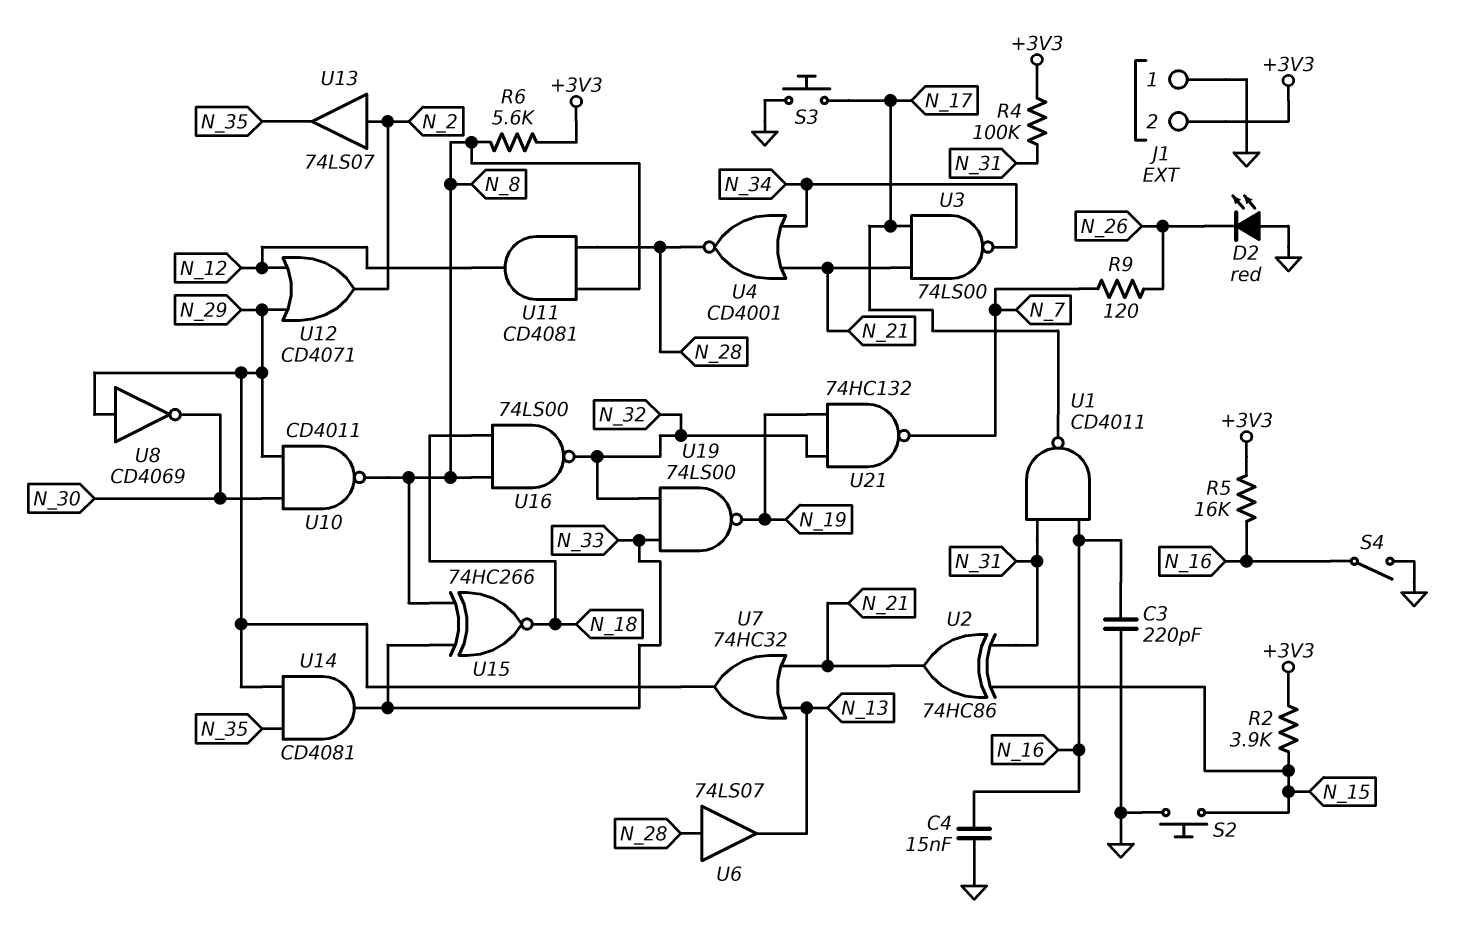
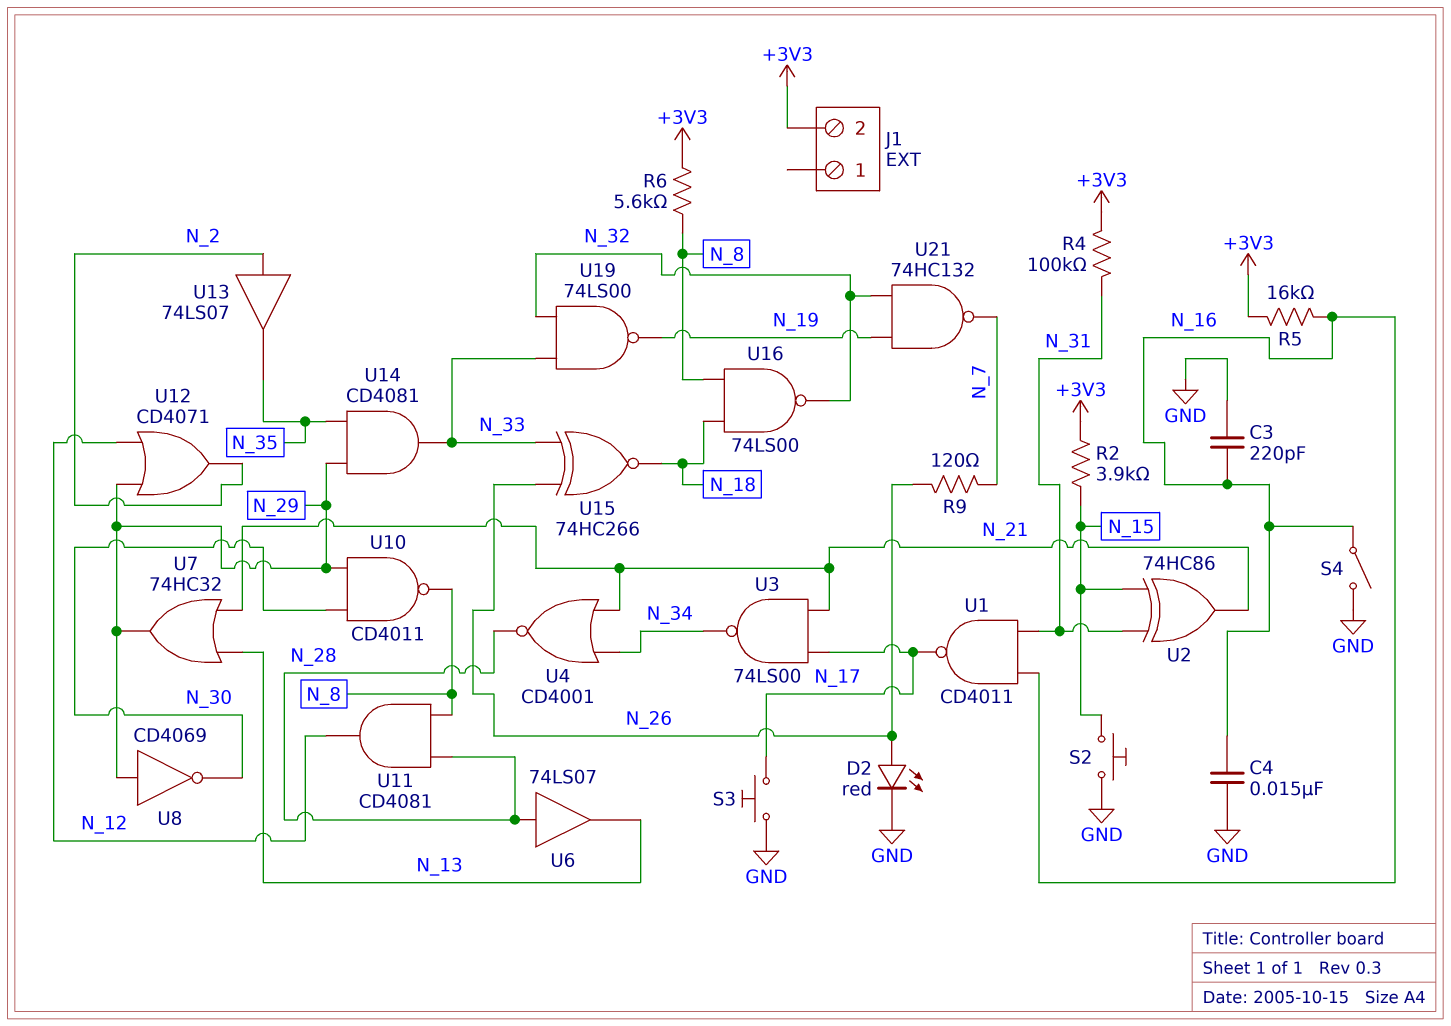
D2: LED red (A GND, K N_26) -> LED red (A N_26, K GND)
J1 pin 1: GND -> none
U15: XNOR 74HC266 (in N_8, in N_33, out N_18) -> XNOR 74HC266 (in N_26, in N_33, out N_18)

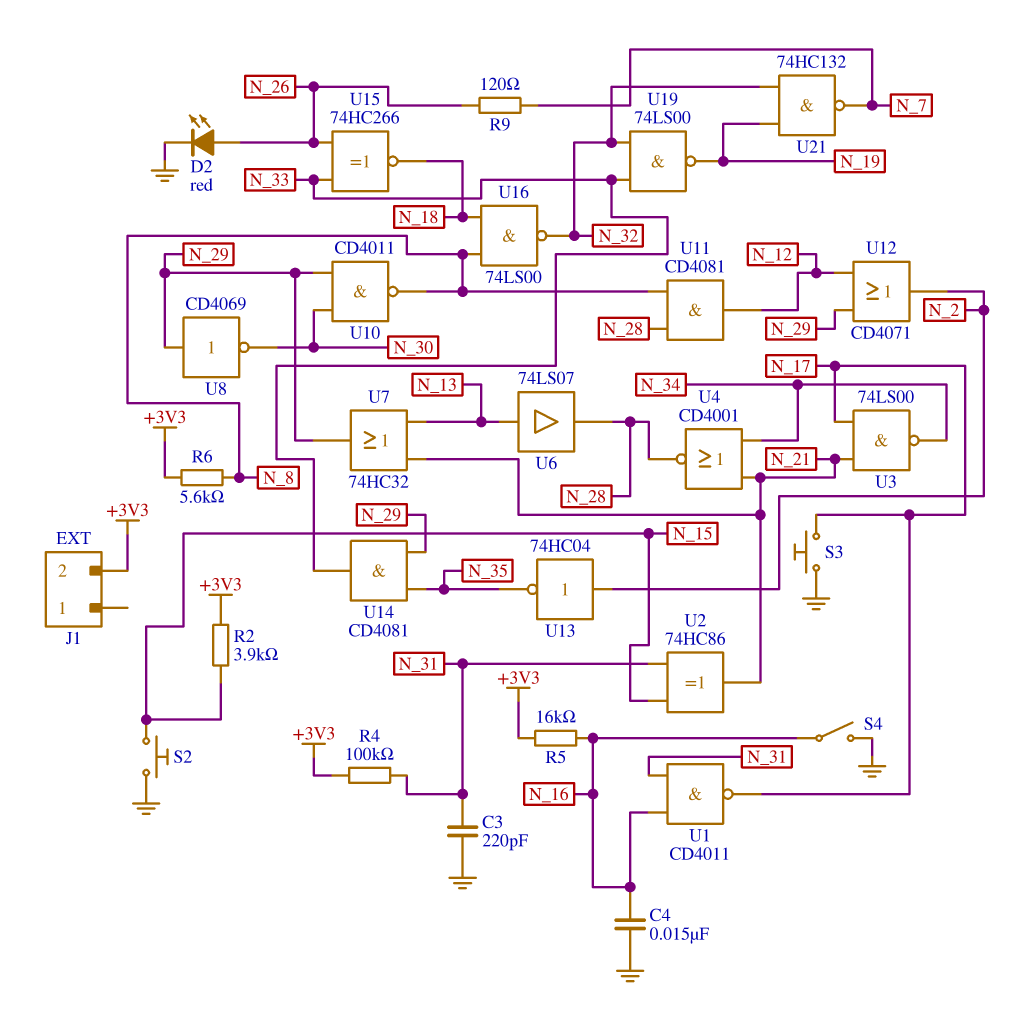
C3: 220pF (GND, N_16) -> 220pF (GND, N_31)
U6: buffer 74LS07 (in N_28, out N_13) -> buffer 74LS07 (in N_13, out N_28)
U13: buffer 74LS07 (in N_2, out N_35) -> NOT 74HC04 (in N_2, out N_35)

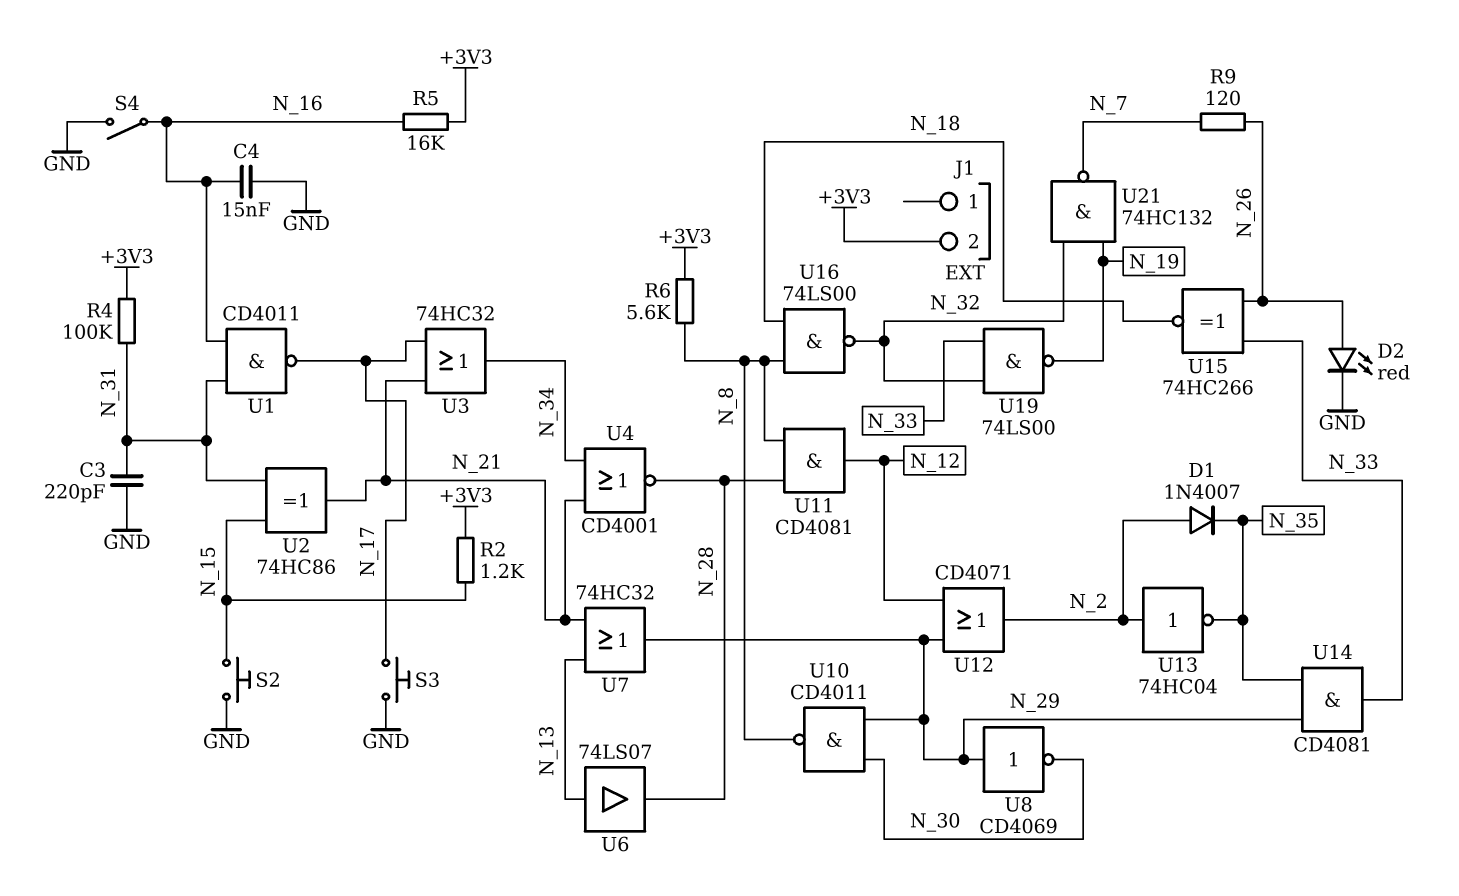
D1: none -> diode 1N4007 (A N_2, K N_35)
R2: 3.9k (+3V3, N_15) -> 1.2k (+3V3, N_15)
U3: NAND 74LS00 (in N_17, in N_21, out N_34) -> OR 74HC32 (in N_17, in N_21, out N_34)

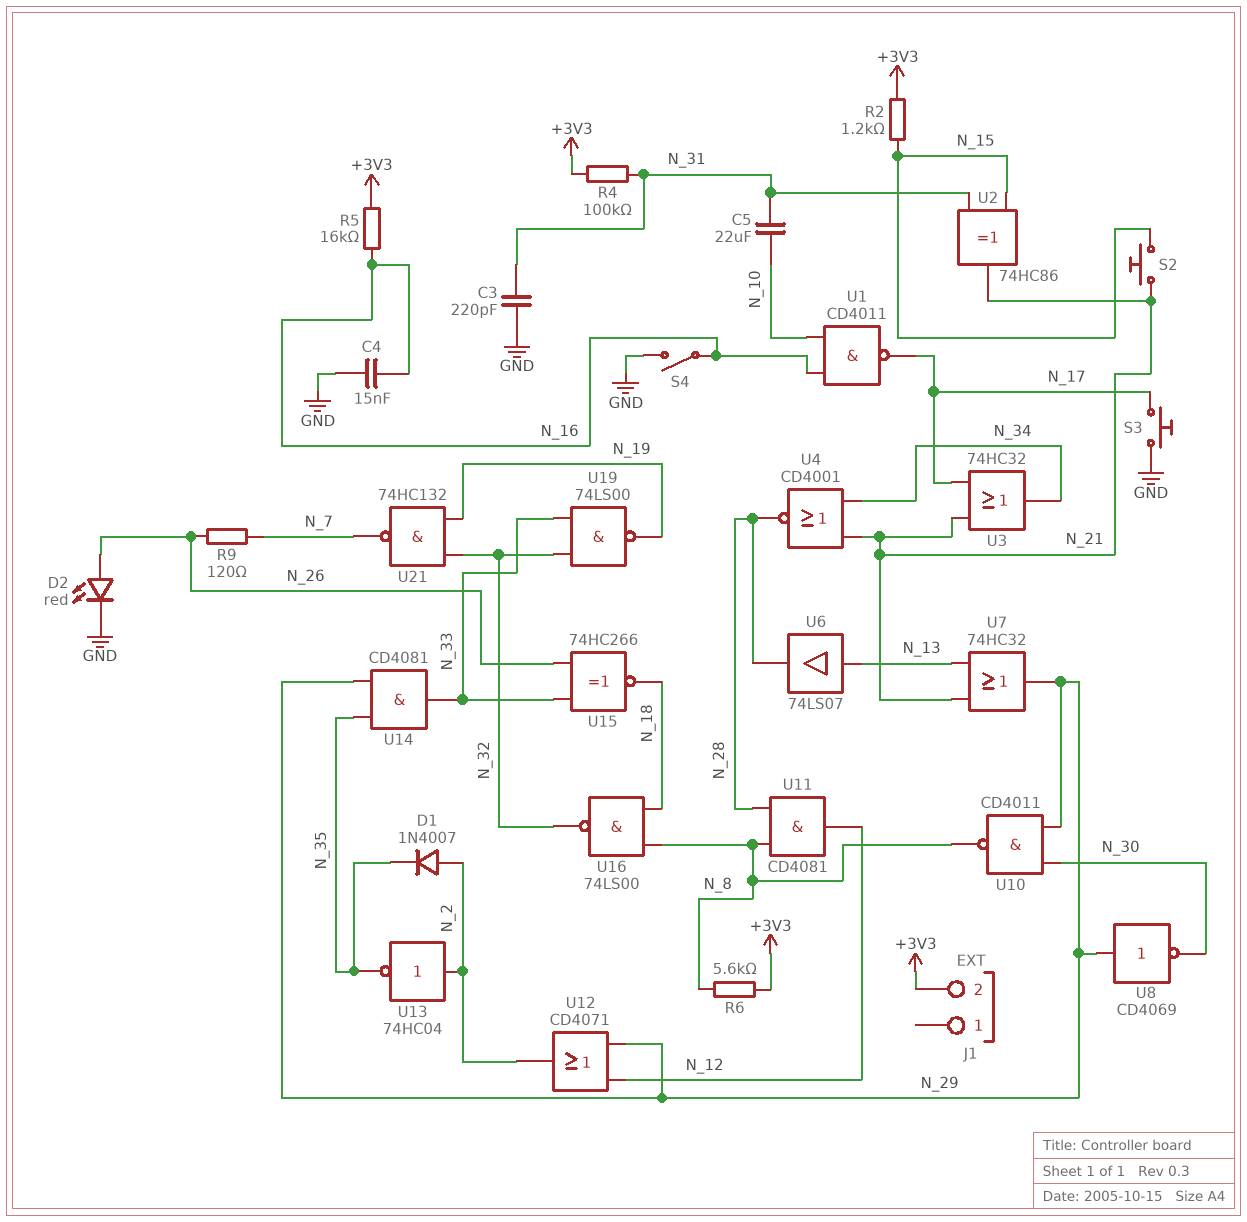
C5: none -> 22uF (N_10, N_31)
S2: button (GND, N_15) -> button (N_15, N_21)
U1: NAND CD4011 (in N_16, in N_31, out N_17) -> NAND CD4011 (in N_10, in N_16, out N_17)

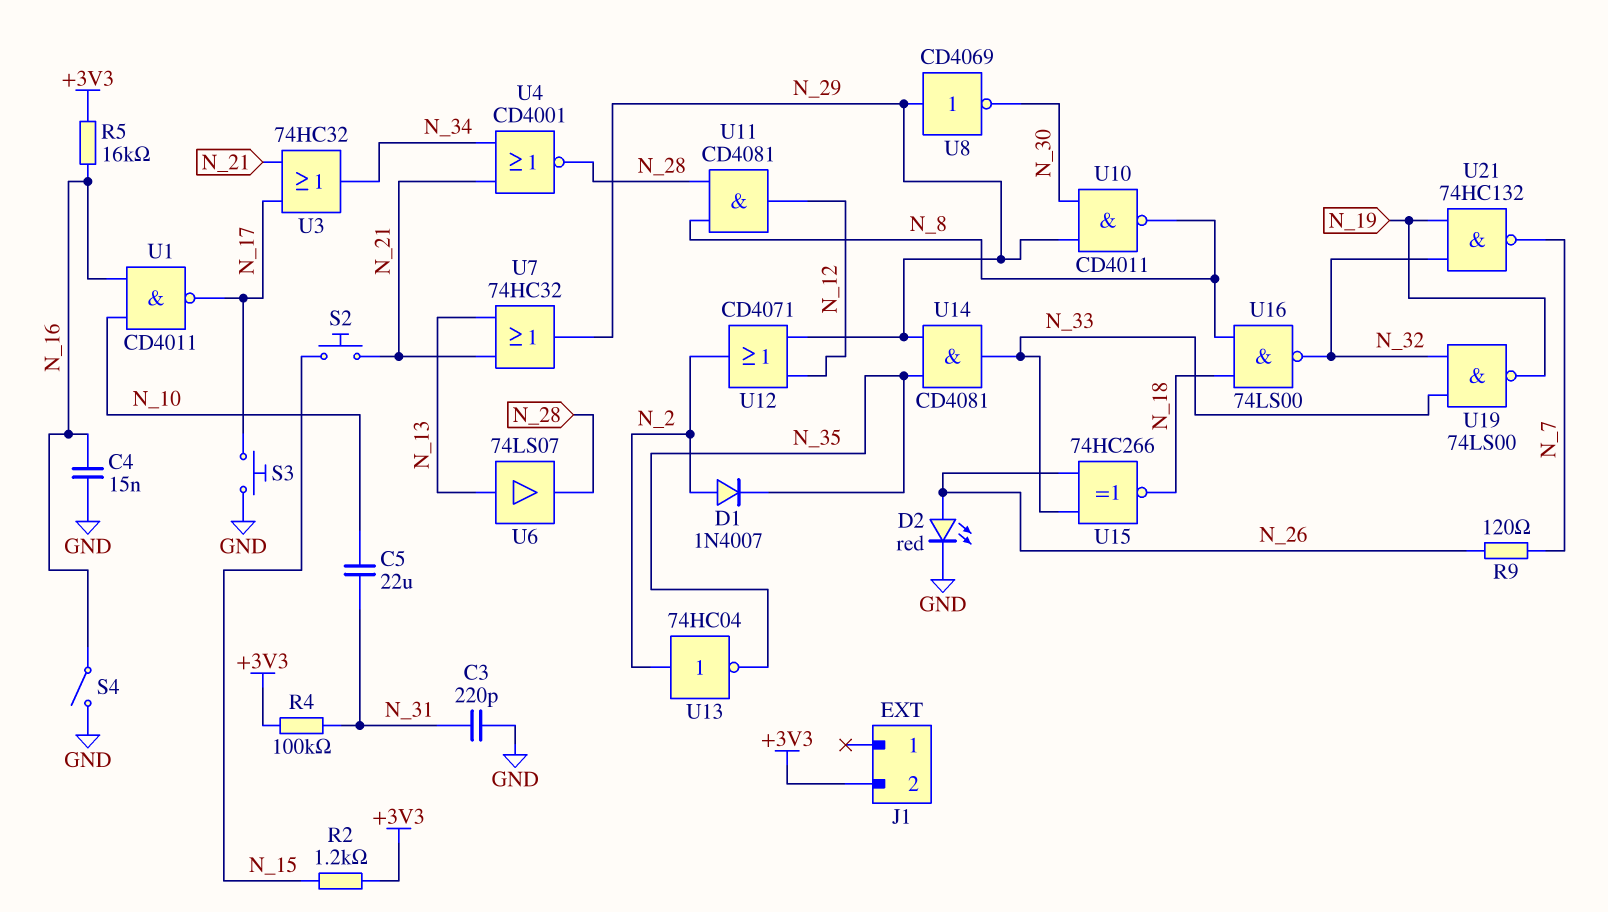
R6: 5.6k (+3V3, N_8) -> none
U2: XOR 74HC86 (in N_15, in N_31, out N_21) -> none

